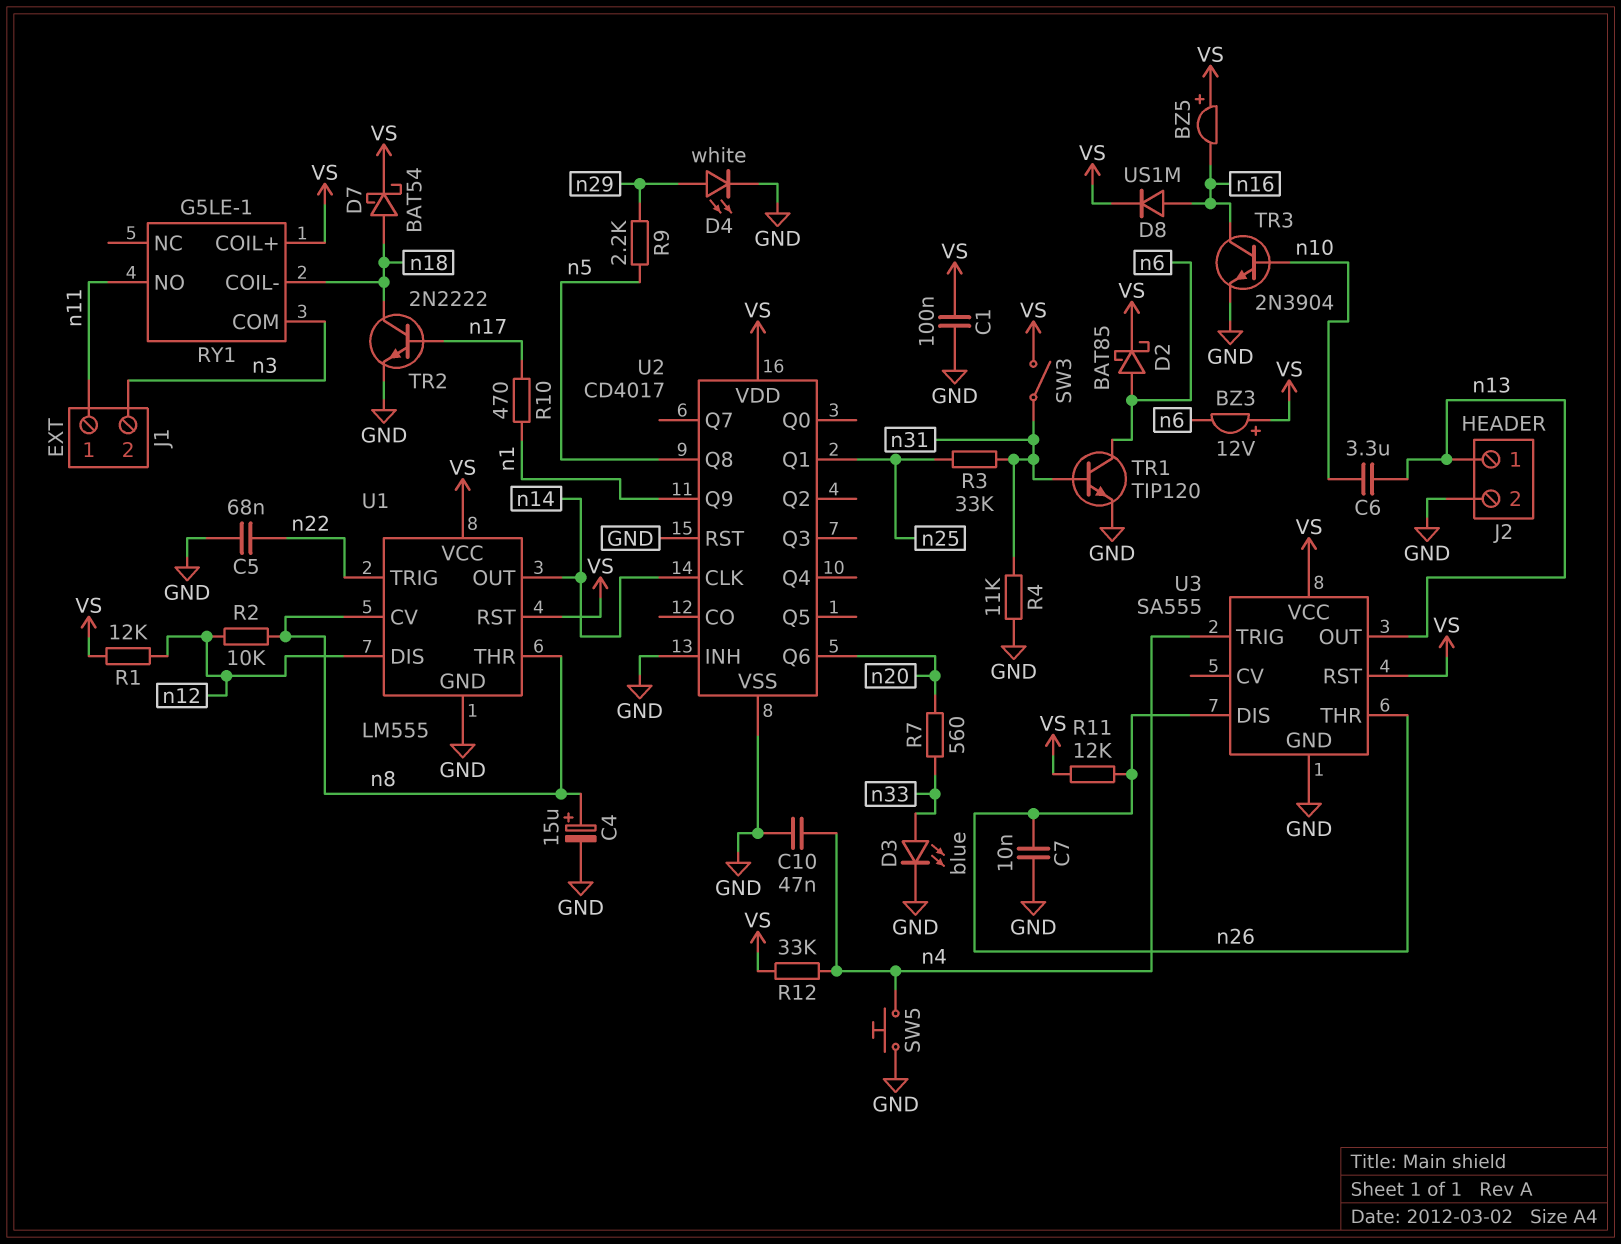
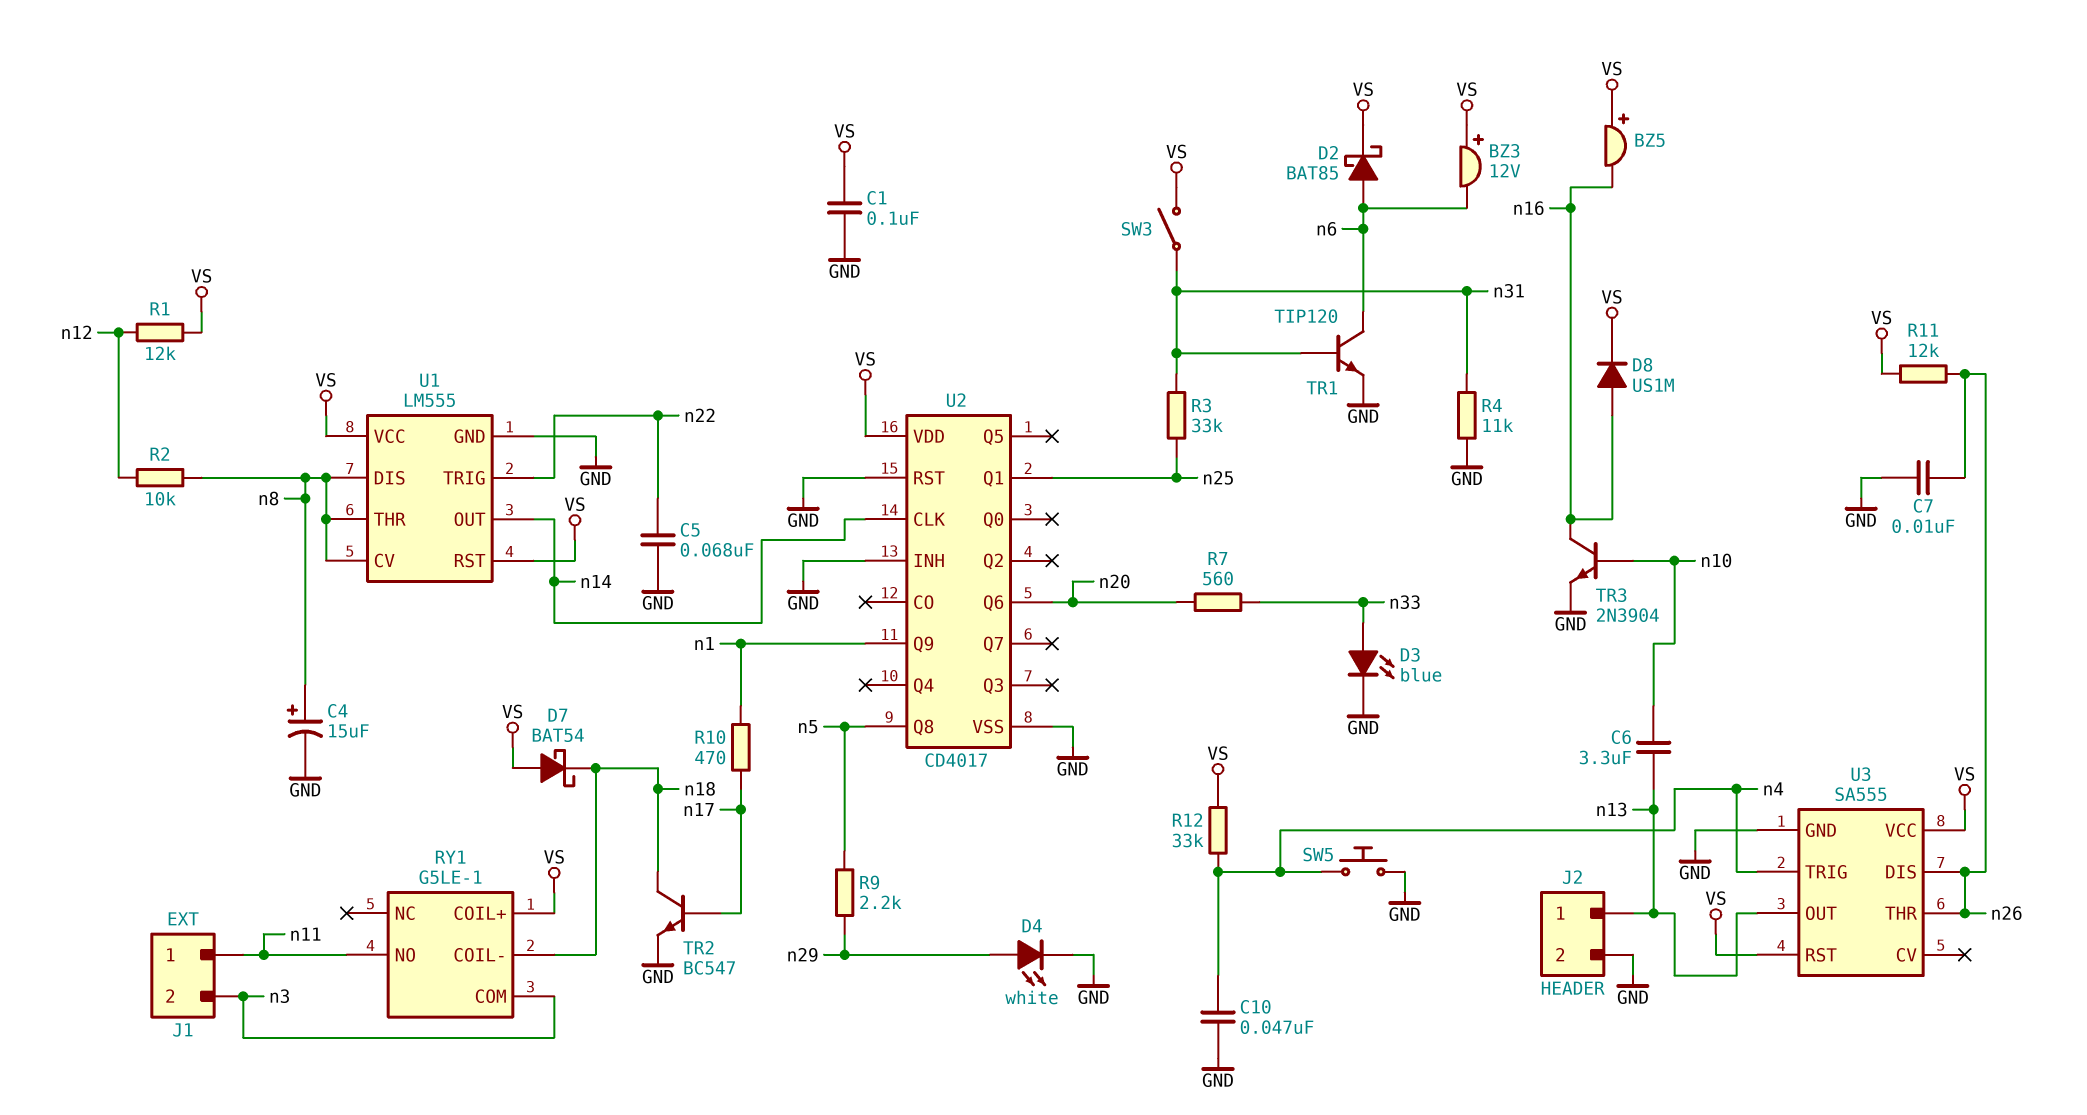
D7: schottky BAT54 (A n18, K VS) -> schottky BAT54 (A VS, K n18)
TR2: NPN 2N2222 (B n17, C n18, E GND) -> NPN BC547 (B n17, C n18, E GND)
U1 pin DIS: n12 -> n8

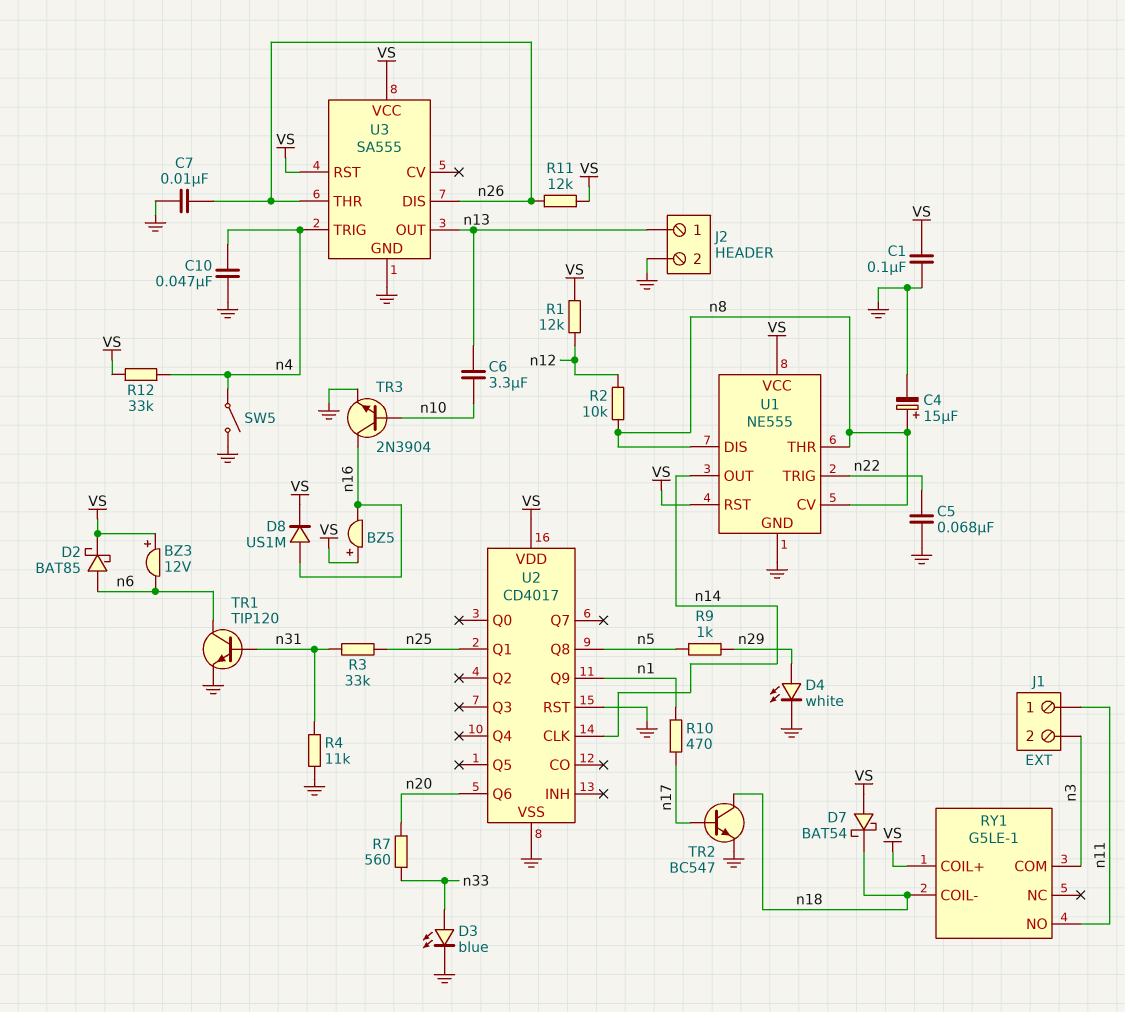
R9: 2.2k (n5, n29) -> 1k (n5, n29)
SW3: switch (VS, n31) -> none
SW5: button (GND, n4) -> switch (GND, n4)
U1: LM555 -> NE555
U2 pin INH: GND -> none

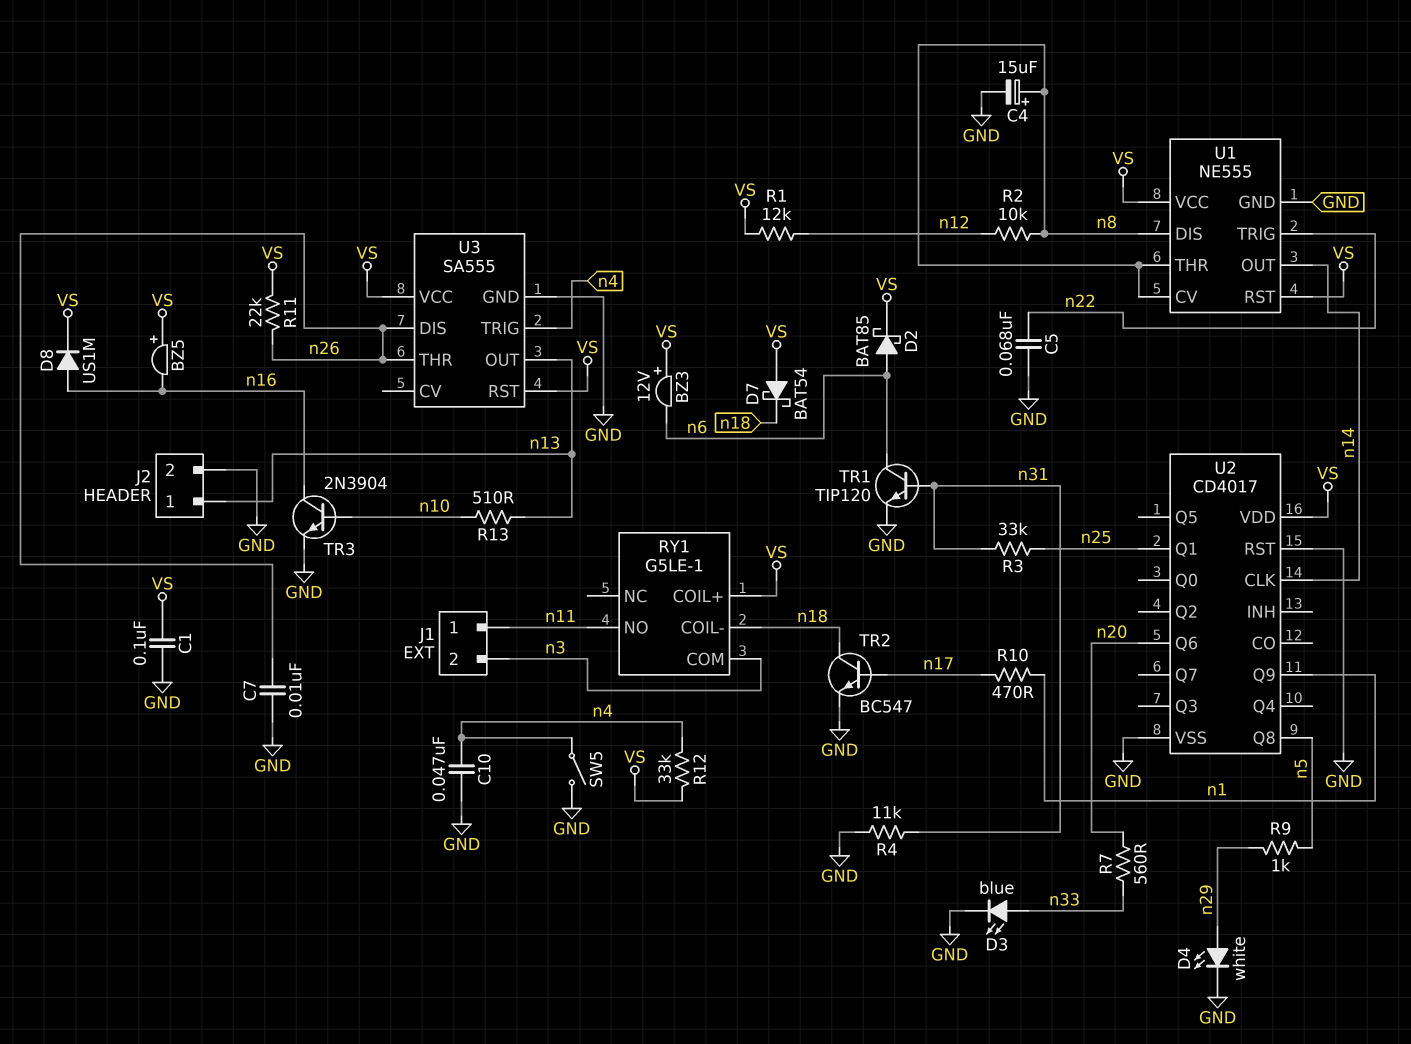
C6: 3.3uF (n10, n13) -> none
R11: 12k (VS, n26) -> 22k (VS, n26)
R13: none -> 510 (n10, n13)

